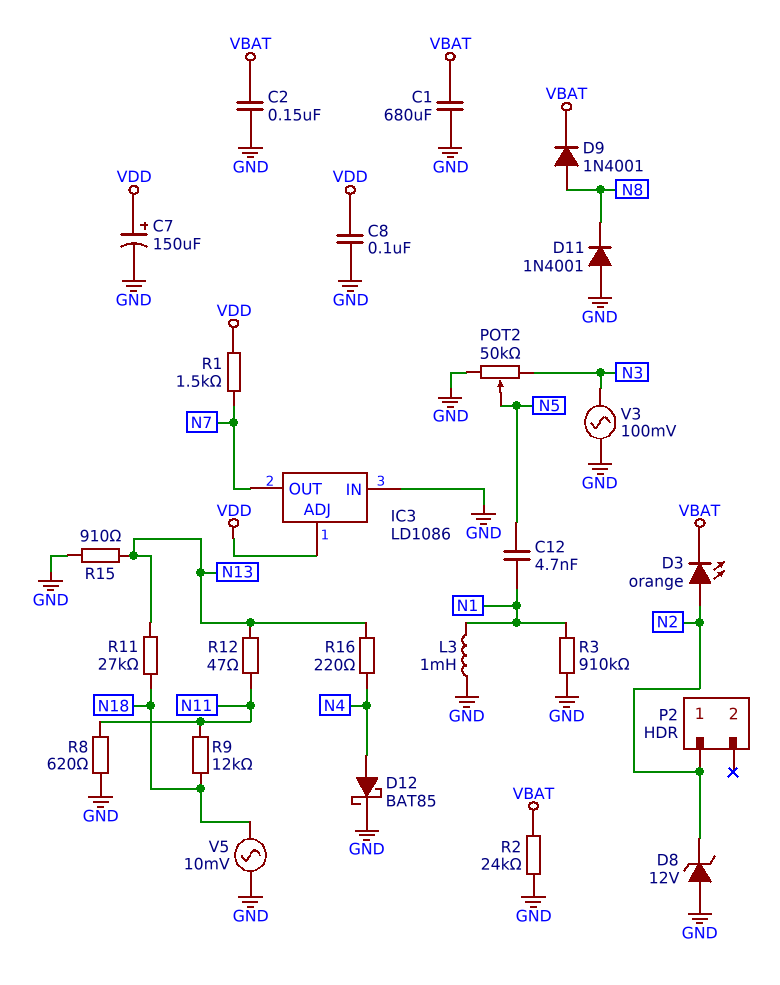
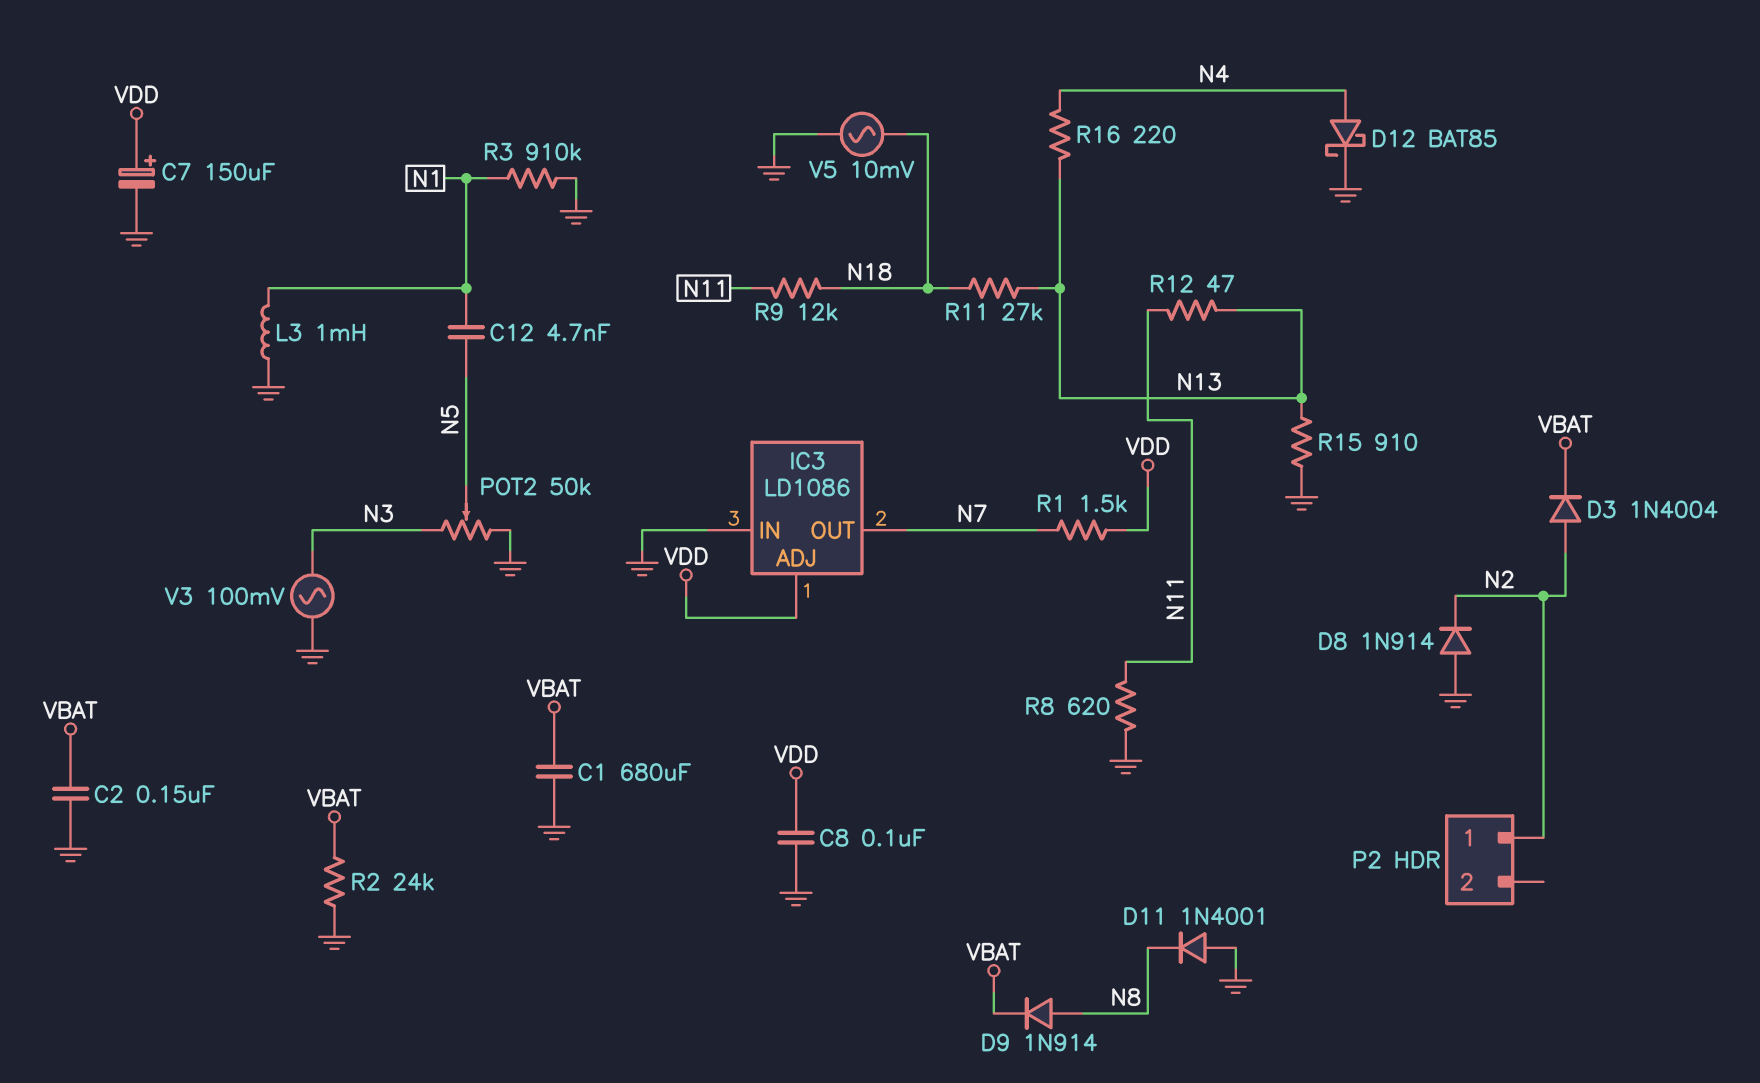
D3: LED orange (A N2, K VBAT) -> diode 1N4004 (A N2, K VBAT)
D8: zener 12V (A GND, K N2) -> diode 1N914 (A GND, K N2)
D9: diode 1N4001 (A N8, K VBAT) -> diode 1N914 (A N8, K VBAT)

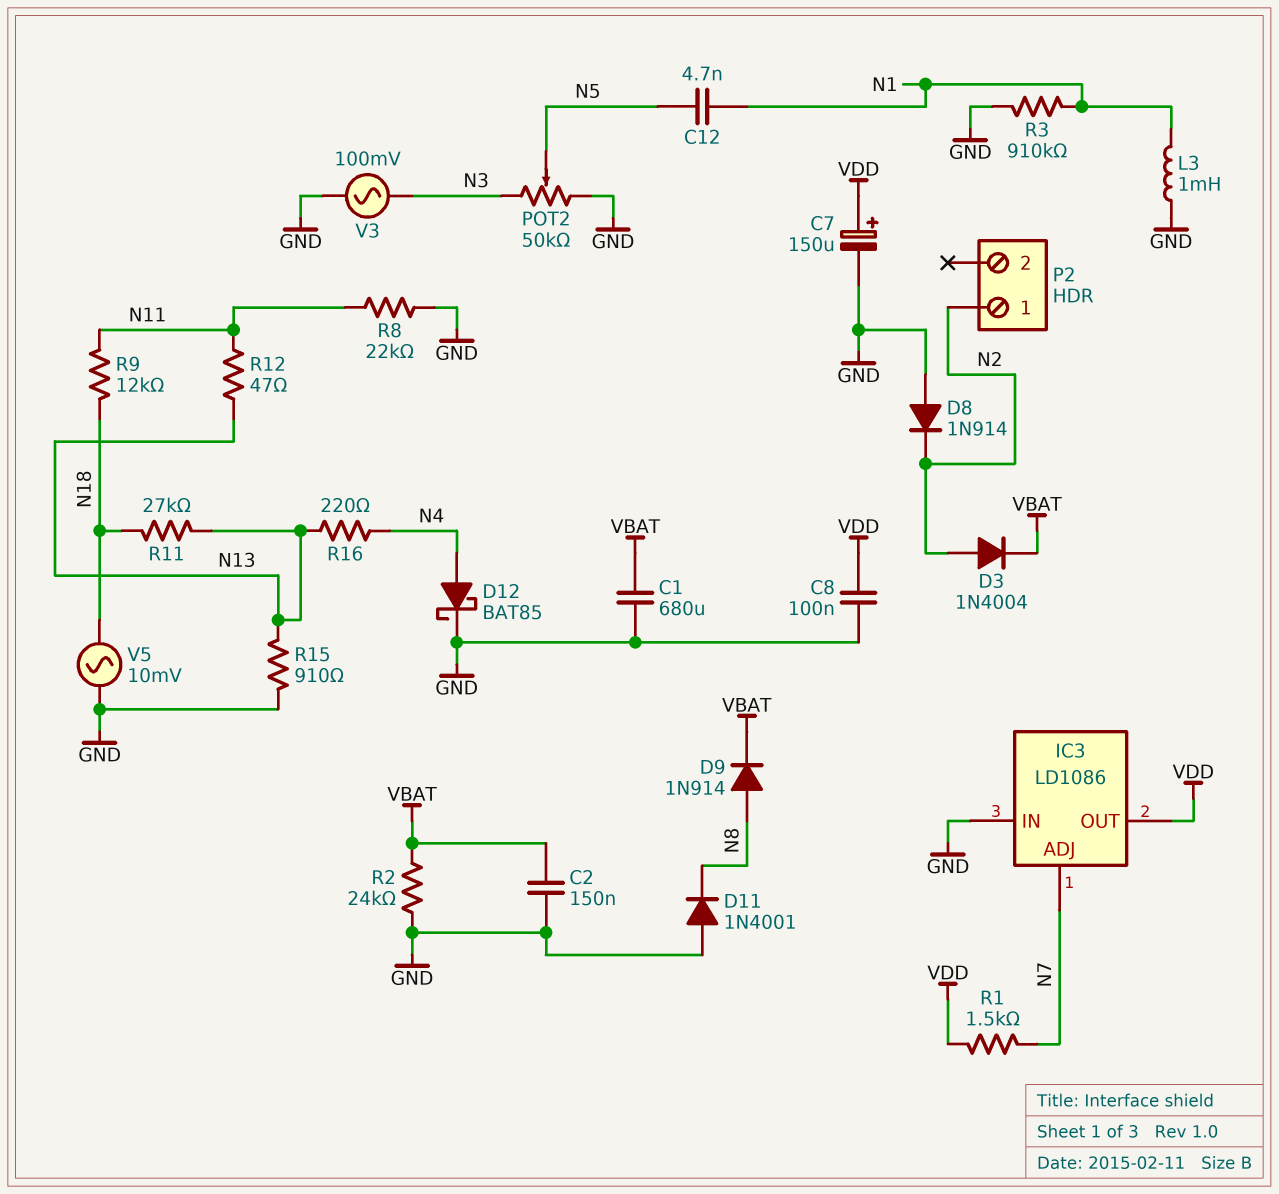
IC3 pin ADJ: VDD -> N7
IC3 pin OUT: N7 -> VDD
R8: 620 (GND, N11) -> 22k (GND, N11)

